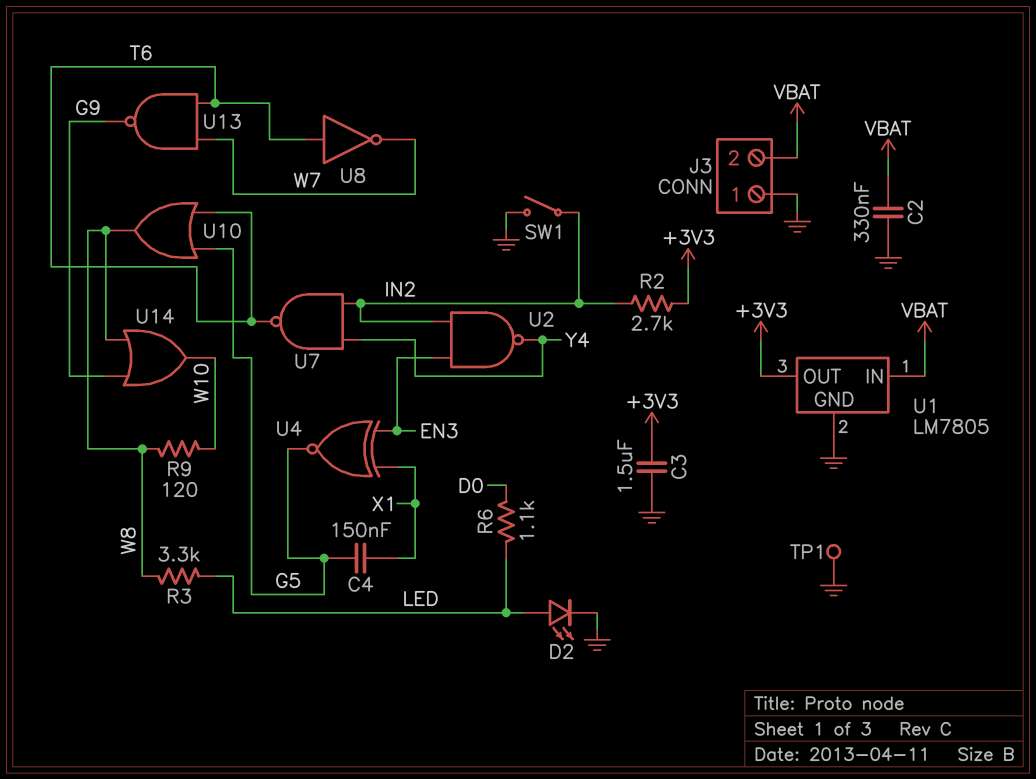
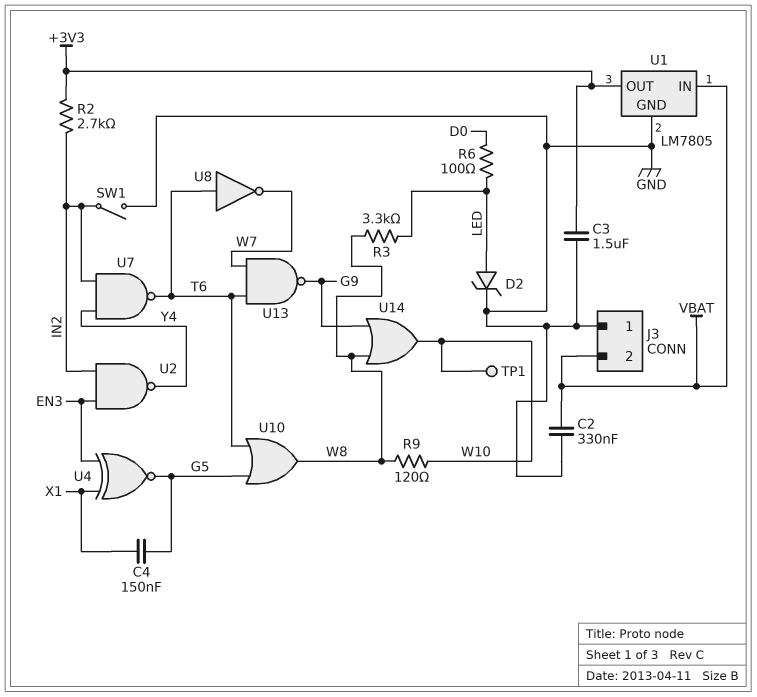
D2: LED (A LED, K GND) -> zener (A LED, K GND)
R6: 1.1k (D0, LED) -> 100 (D0, LED)
TP1: test point (GND) -> test point (W10)

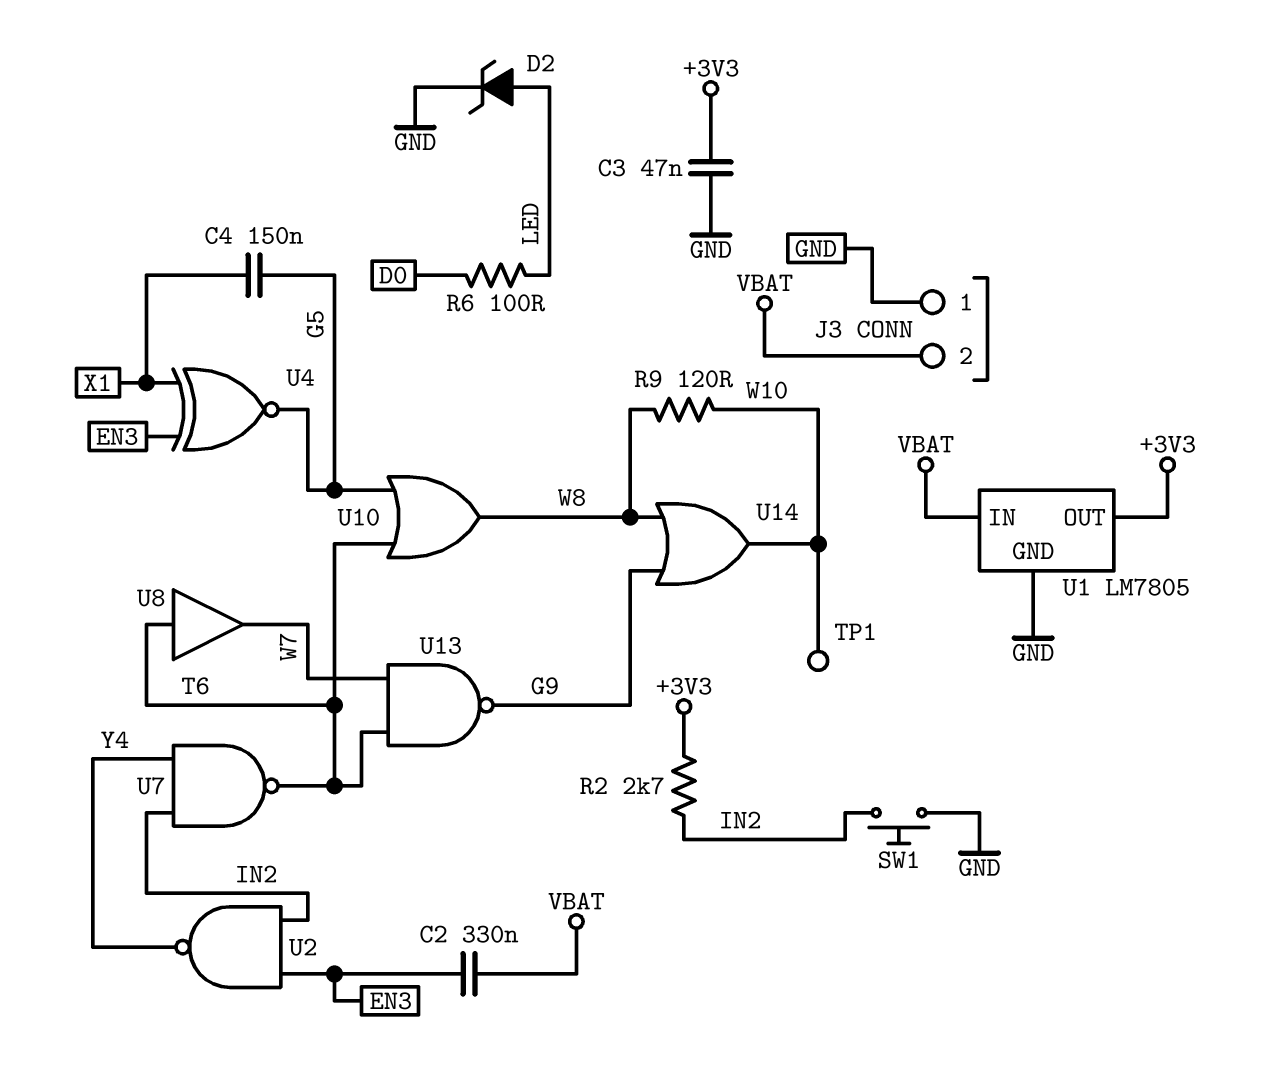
C2: 330nF (GND, VBAT) -> 330nF (EN3, VBAT)
C3: 1.5uF (+3V3, GND) -> 47nF (+3V3, GND)
R3: 3.3k (LED, W8) -> none
SW1: switch (GND, IN2) -> button (GND, IN2)
U8: NOT (in T6, out W7) -> buffer (in T6, out W7)

